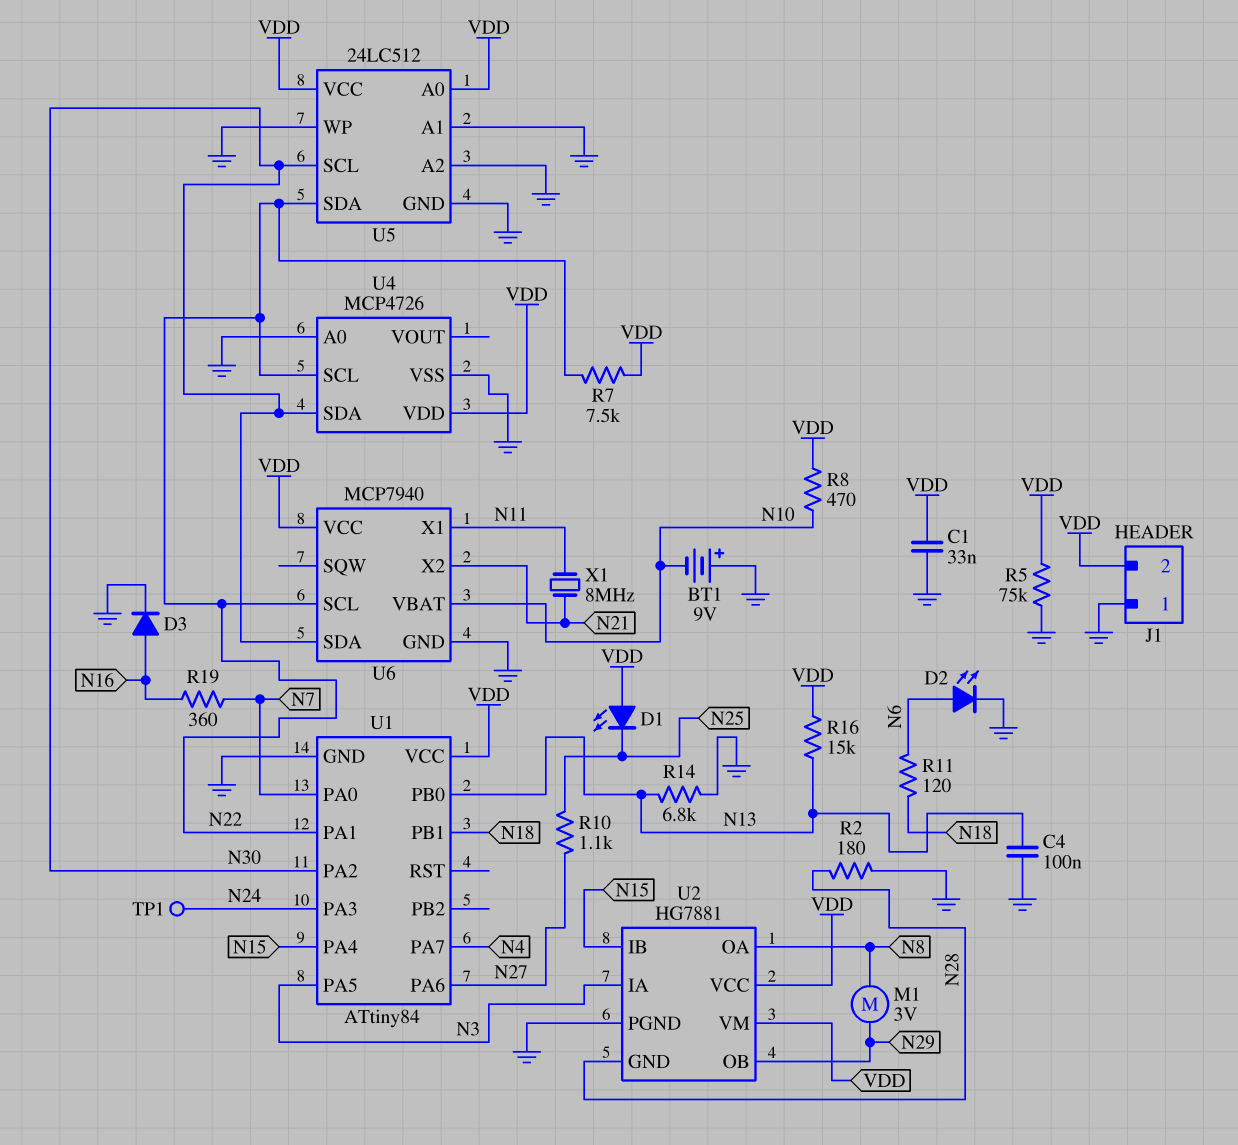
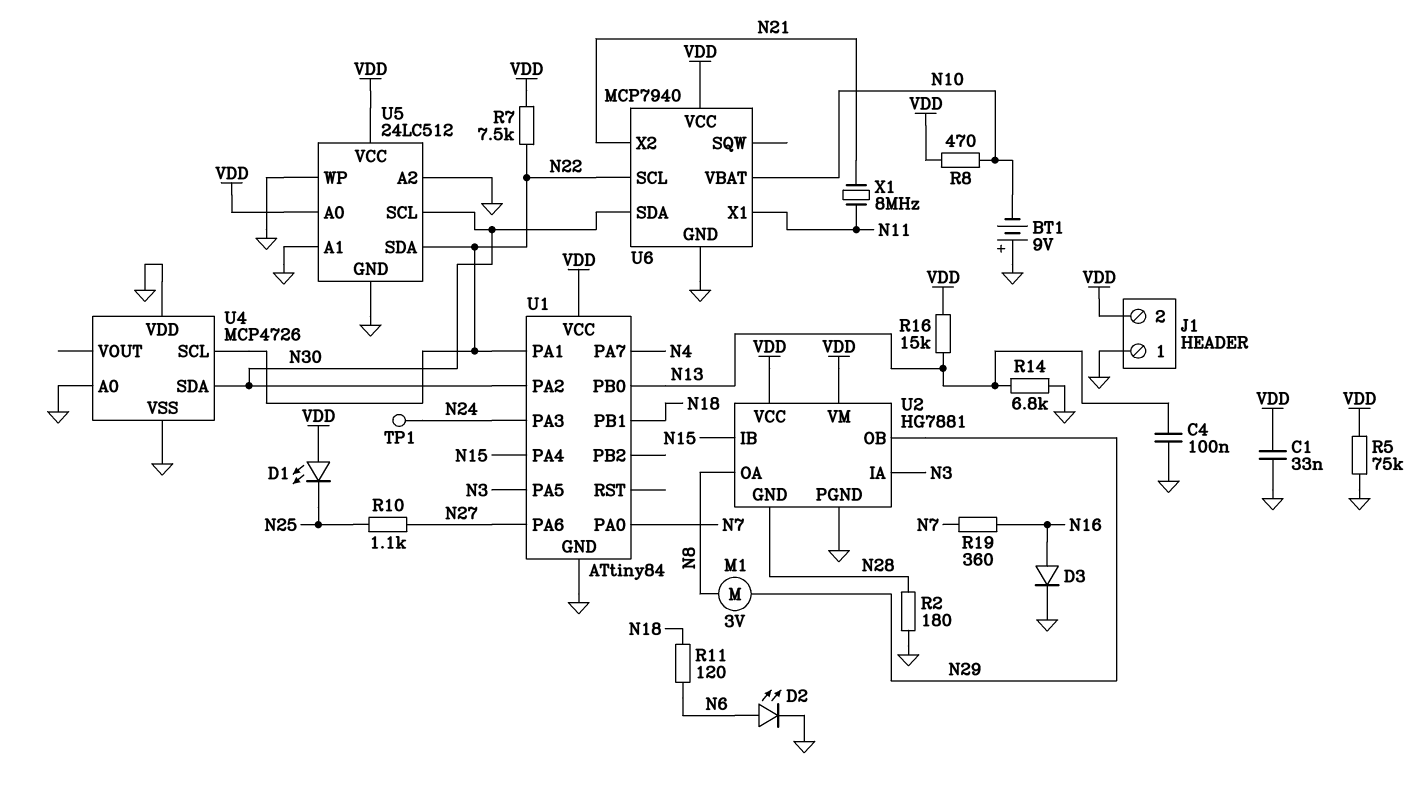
U4 pin VDD: VDD -> GND

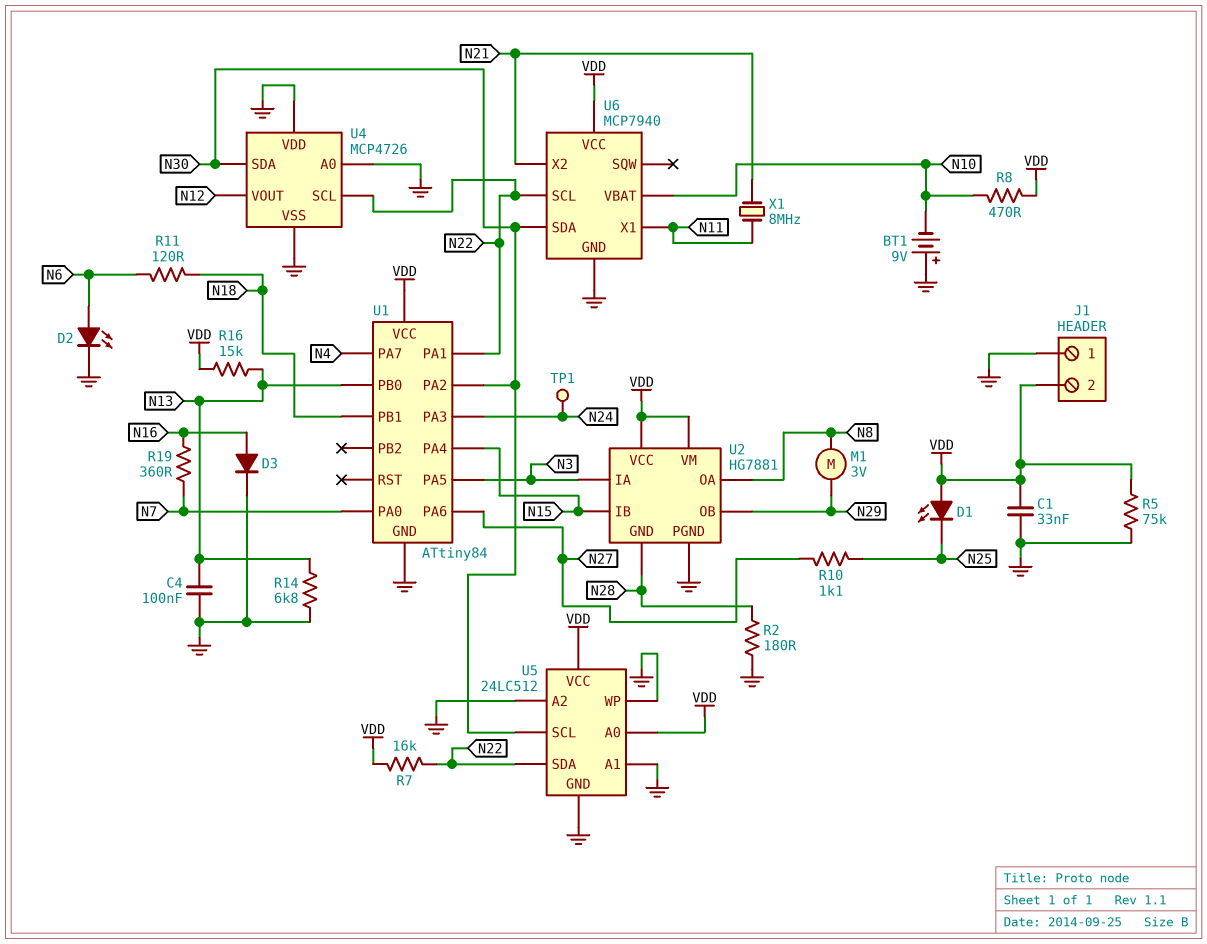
R7: 7.5k (N22, VDD) -> 16k (N22, VDD)
U4 pin VOUT: none -> N12

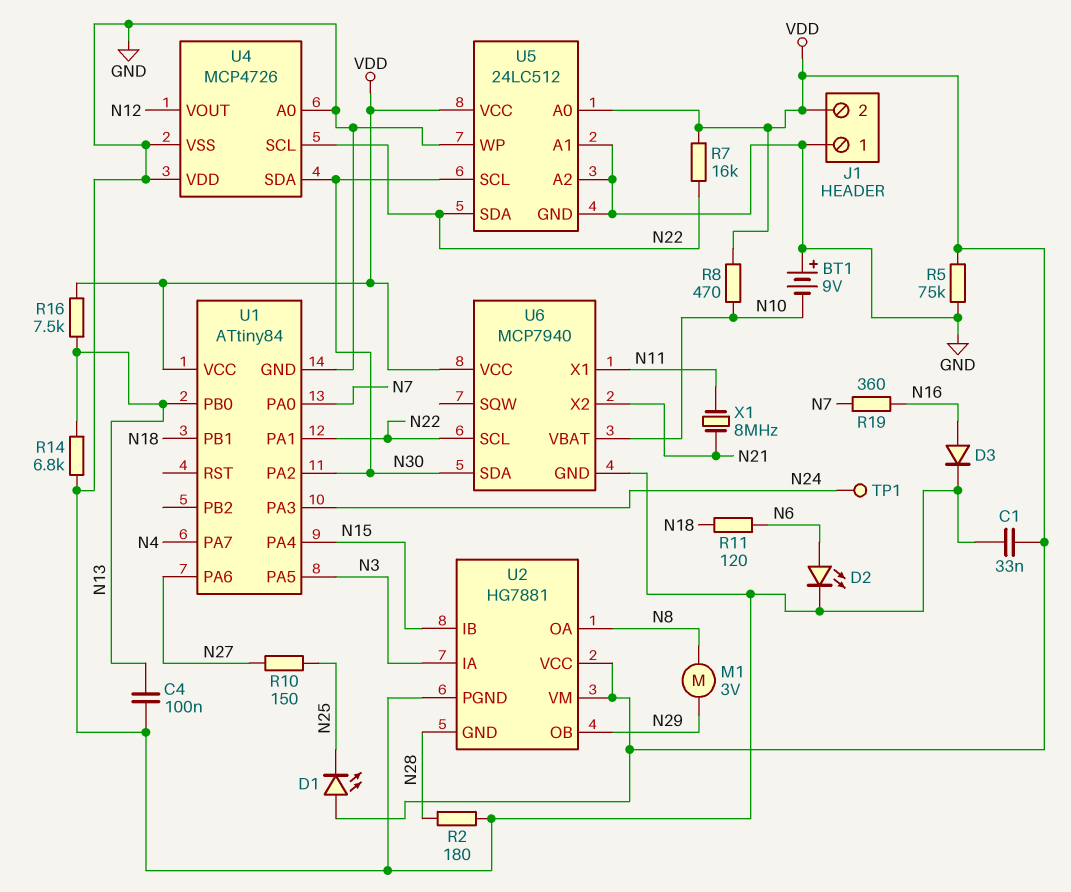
R10: 1.1k (N25, N27) -> 150 (N25, N27)
R16: 15k (N13, VDD) -> 7.5k (N13, VDD)

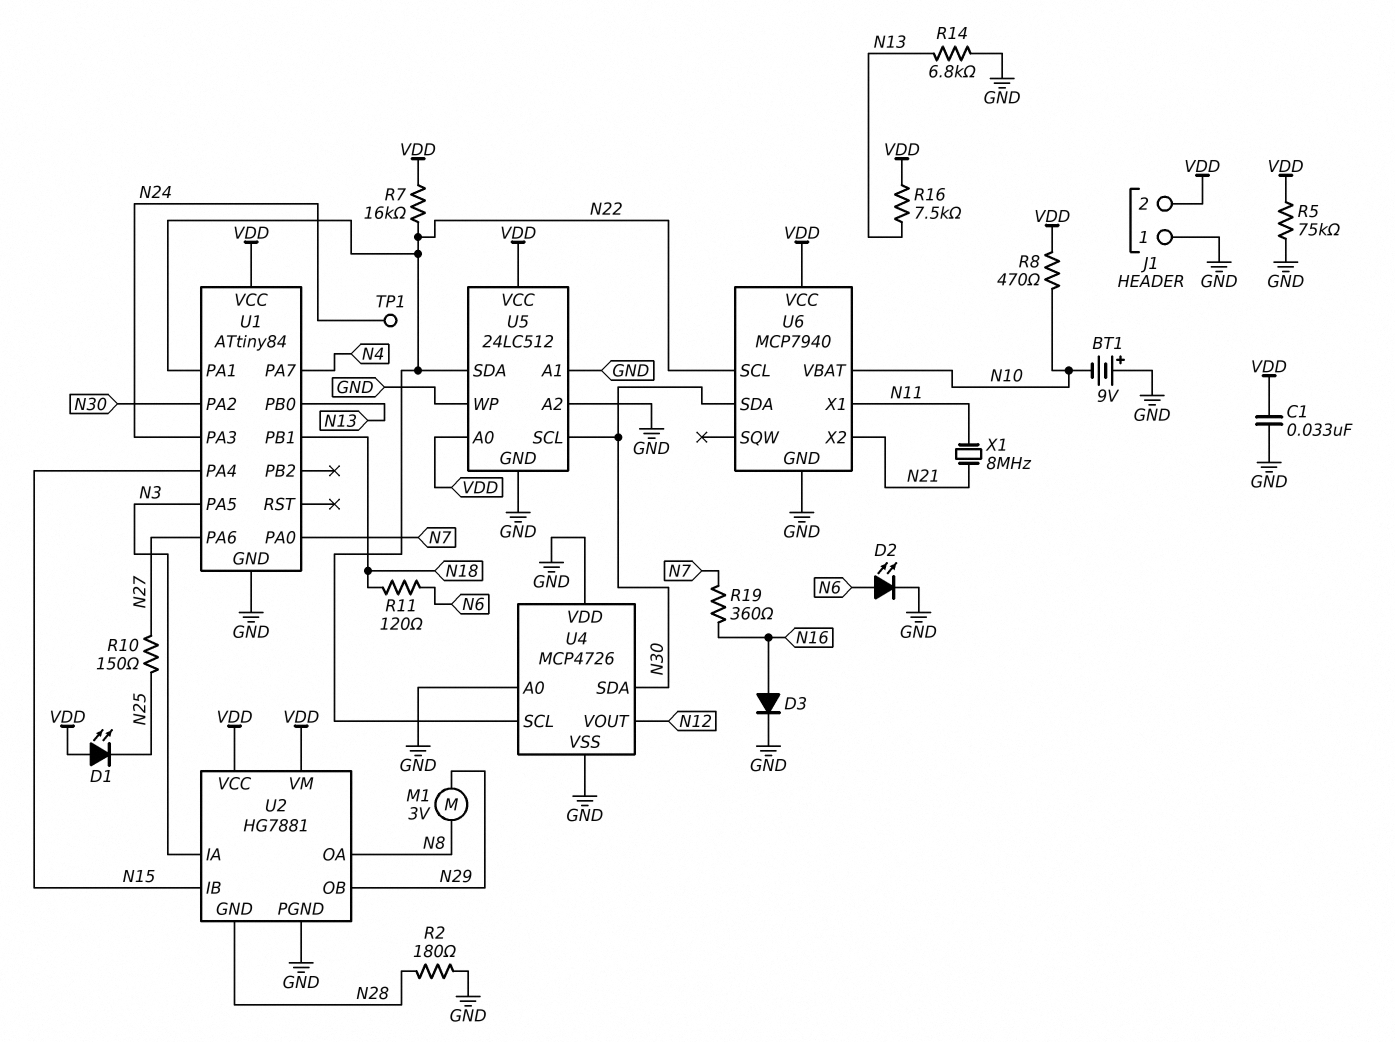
C4: 100nF (GND, N13) -> none

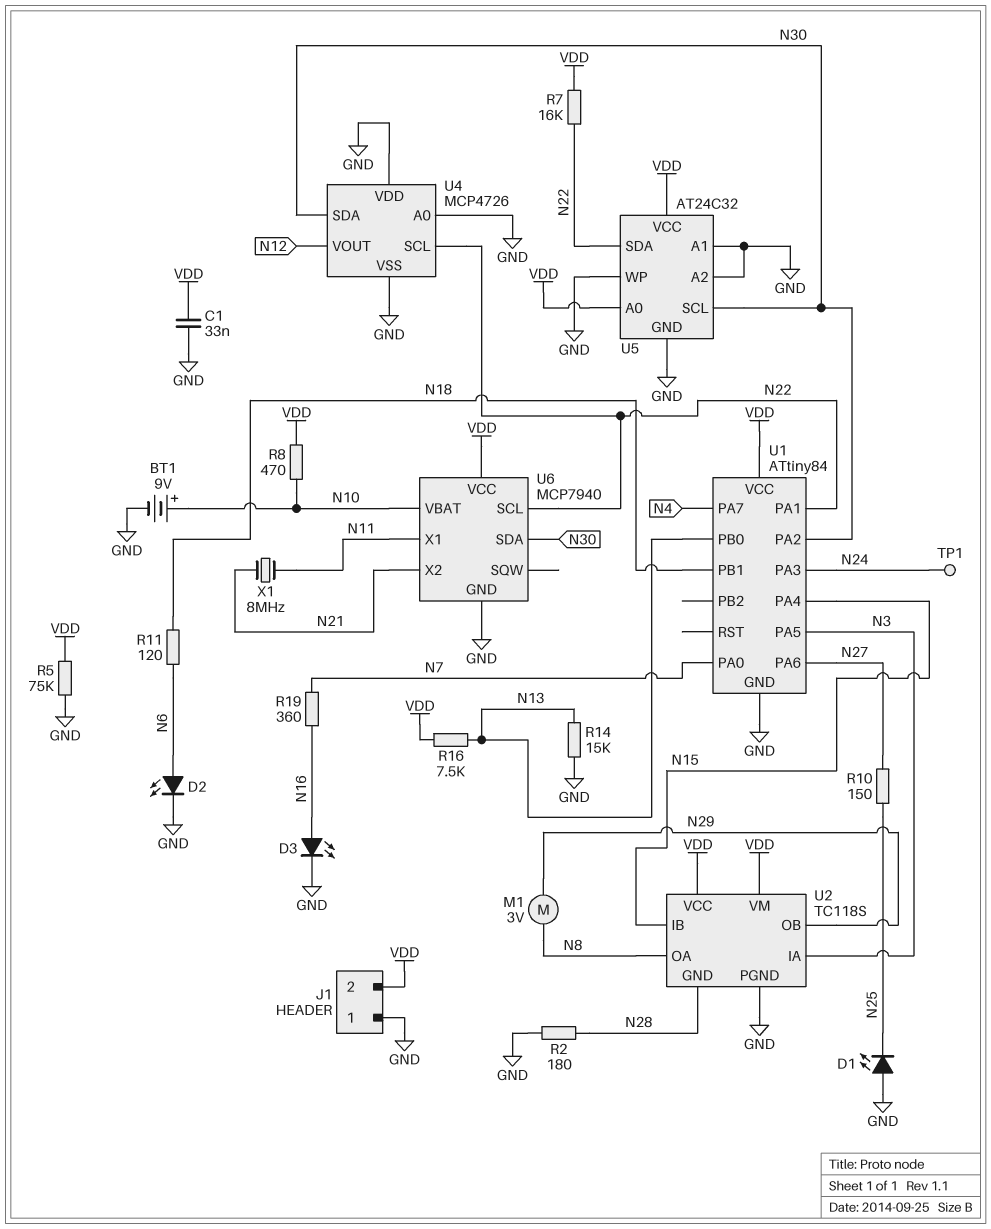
BT1: 9V (plus GND, minus N10) -> 9V (plus N10, minus GND)
D1: LED (A VDD, K N25) -> LED (A GND, K N25)
D3: diode (A N16, K GND) -> LED (A N16, K GND)
R14: 6.8k (GND, N13) -> 15k (GND, N13)
U2: HG7881 -> TC118S
U5: 24LC512 -> AT24C32

